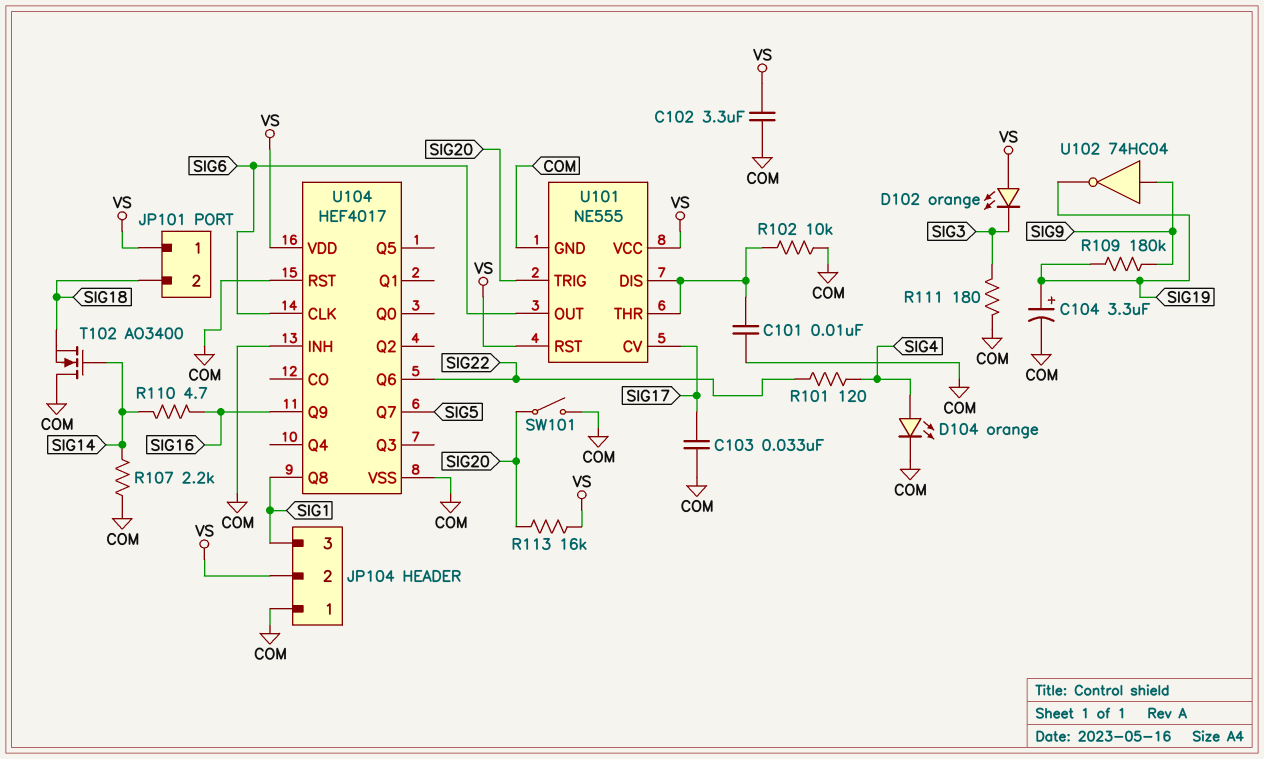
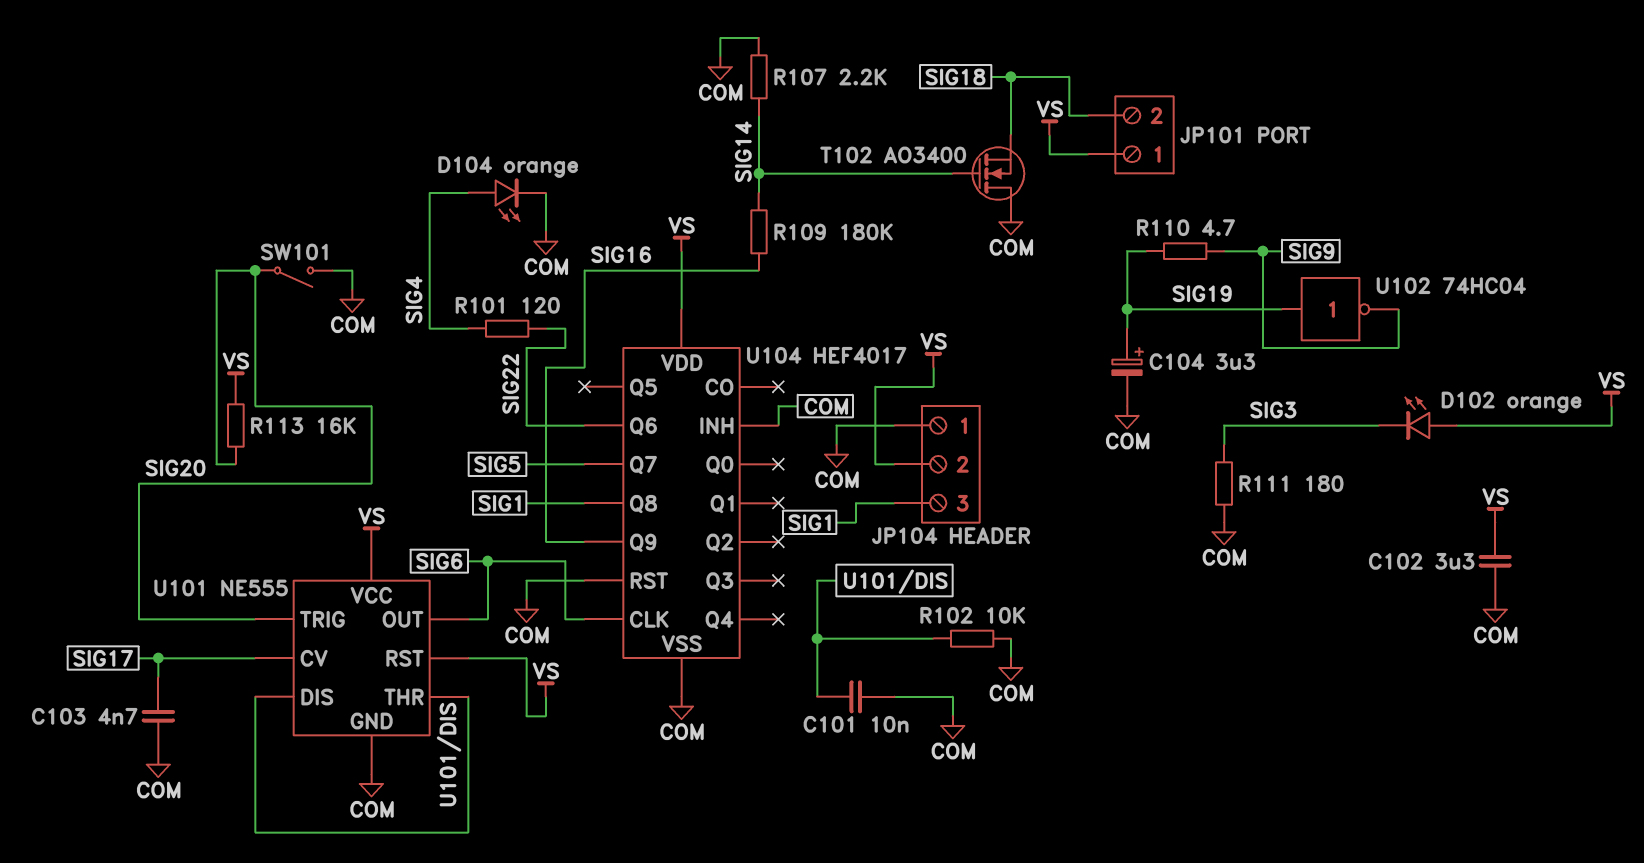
C103: 33nF (COM, SIG17) -> 4.7nF (COM, SIG17)
R109: 180k (SIG9, SIG19) -> 180k (SIG14, SIG16)
R110: 4.7 (SIG14, SIG16) -> 4.7 (SIG9, SIG19)
U102: NOT 74HC04 (in SIG9, out SIG19) -> NOT 74HC04 (in SIG19, out SIG9)

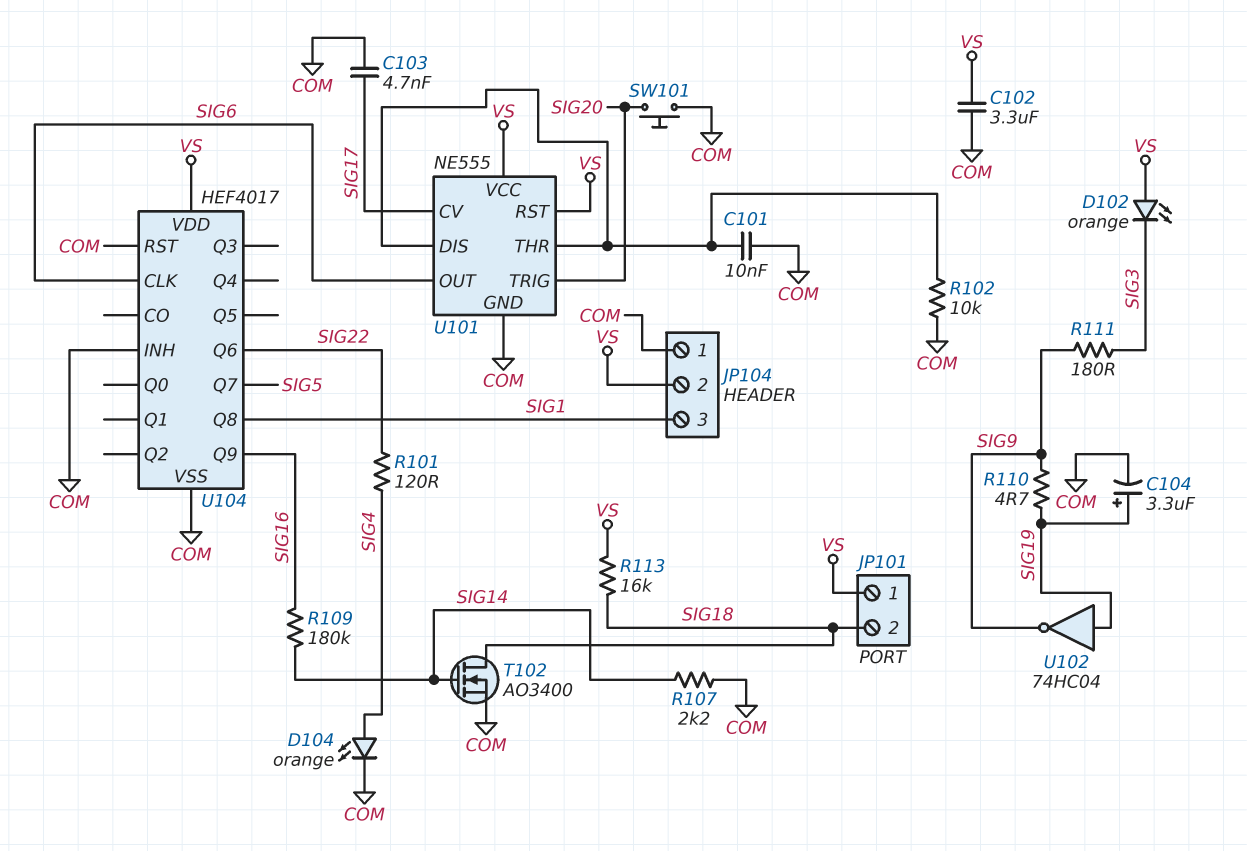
R111: 180 (COM, SIG3) -> 180 (SIG3, SIG9)
R113: 16k (SIG20, VS) -> 16k (SIG18, VS)
SW101: switch (COM, SIG20) -> button (COM, SIG20)
T102: NMOS AO3400 (G SIG14, D COM, S SIG18) -> NMOS AO3400 (G SIG14, D SIG18, S COM)

